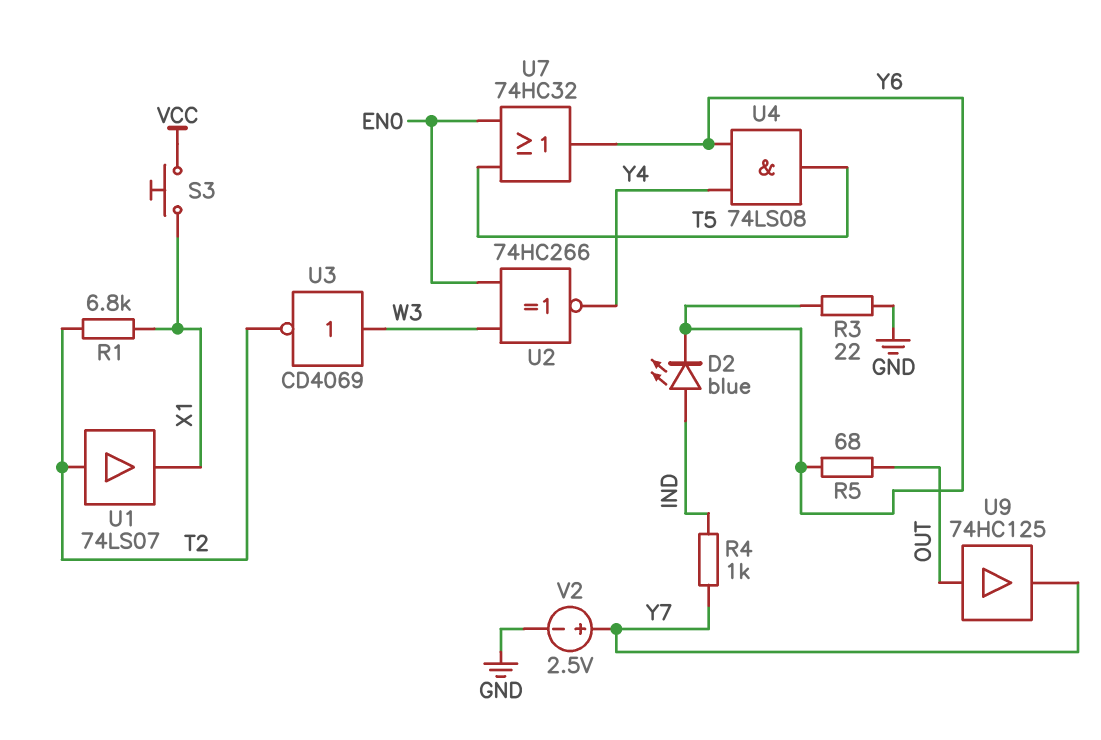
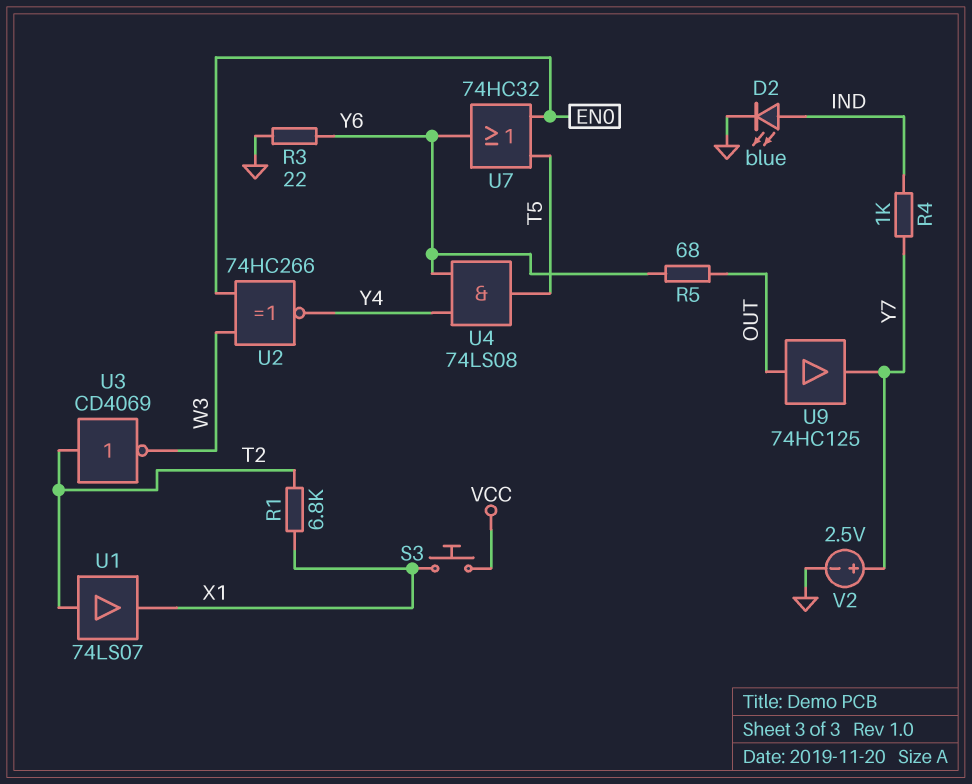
D2: LED blue (A IND, K Y6) -> LED blue (A IND, K GND)
U3: NOT CD4069 (in W3, out T2) -> NOT CD4069 (in T2, out W3)

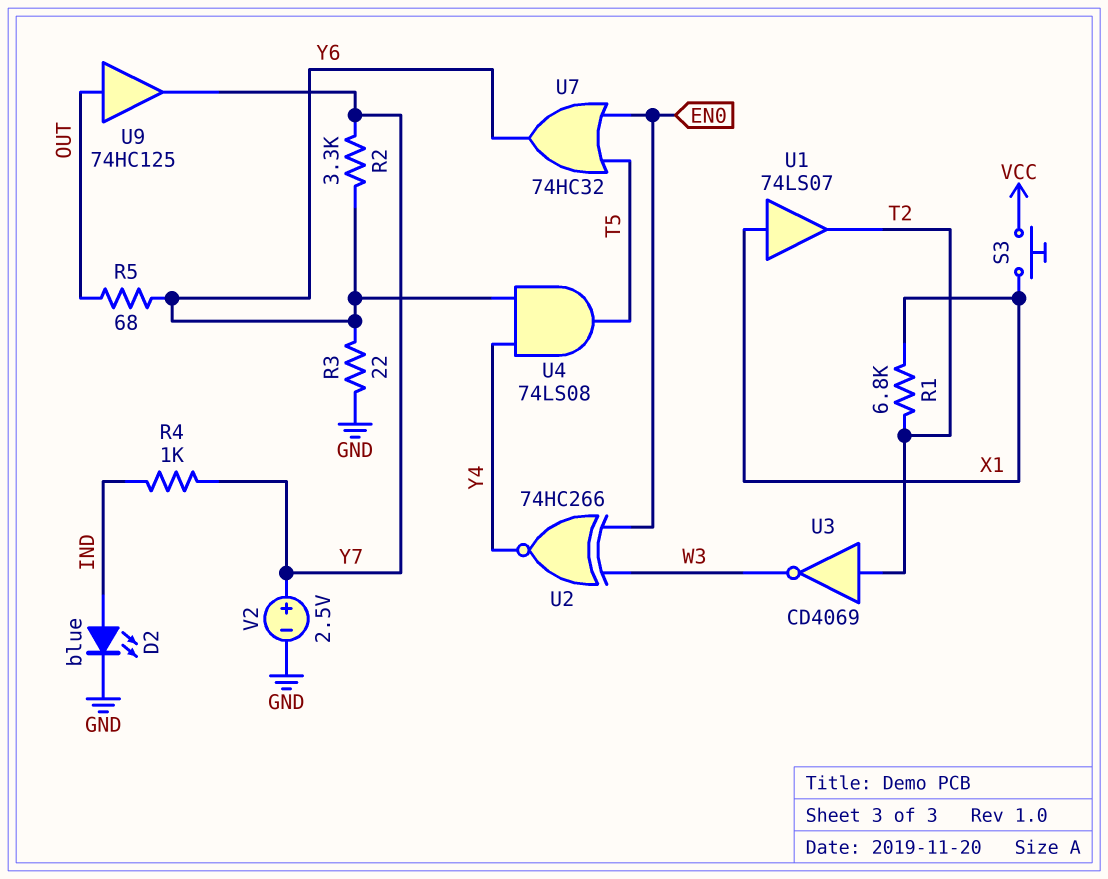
R2: none -> 3.3k (Y6, Y7)
U1: buffer 74LS07 (in T2, out X1) -> buffer 74LS07 (in X1, out T2)

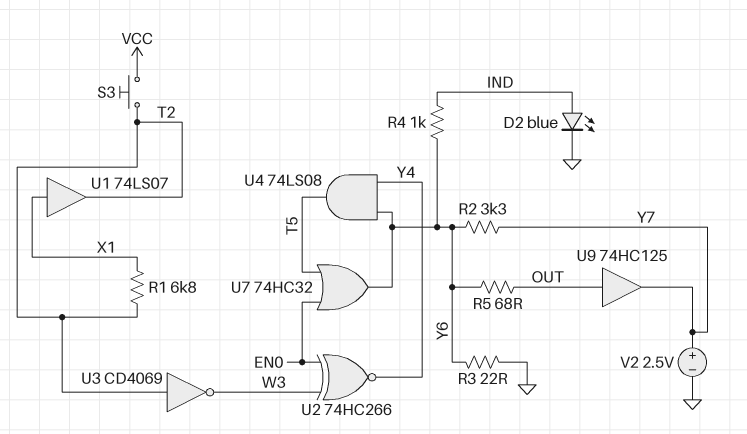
R4: 1k (IND, Y7) -> 1k (IND, Y6)
S3: button (VCC, X1) -> button (T2, VCC)

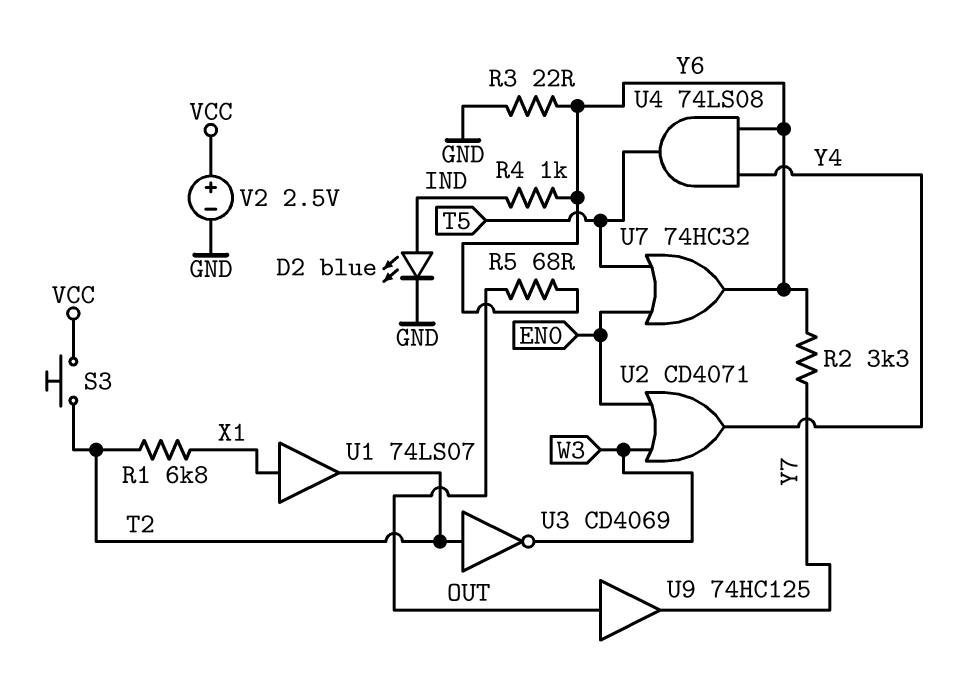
U2: XNOR 74HC266 (in EN0, in W3, out Y4) -> OR CD4071 (in EN0, in W3, out Y4)
V2: 2.5V (plus Y7, minus GND) -> 2.5V (plus VCC, minus GND)

